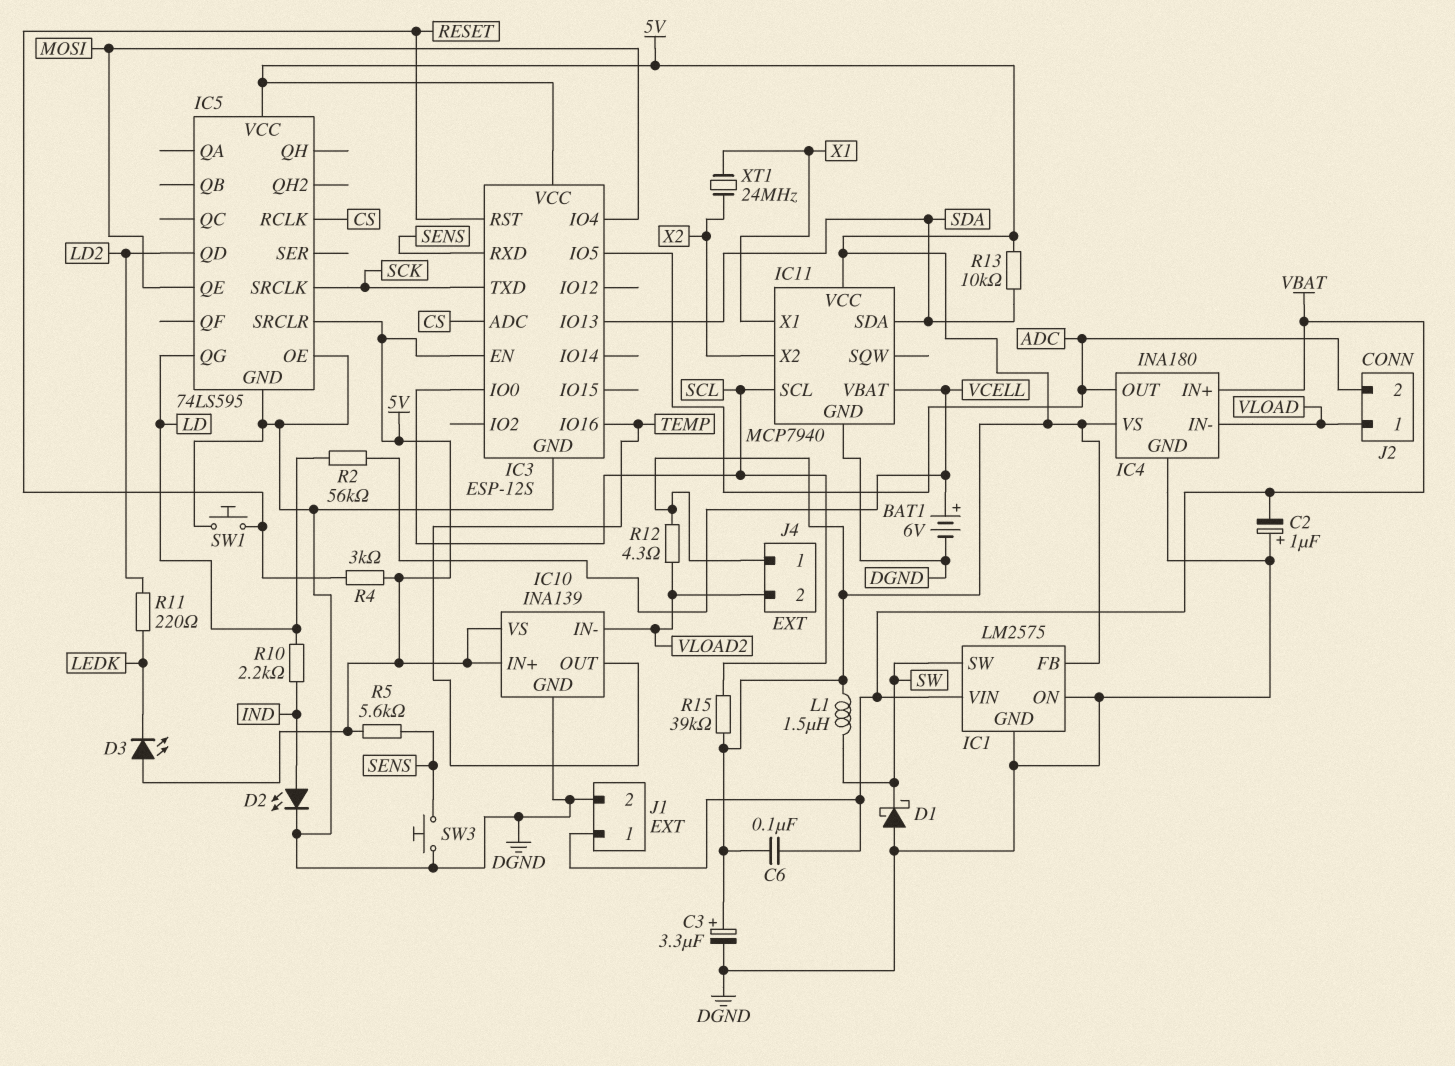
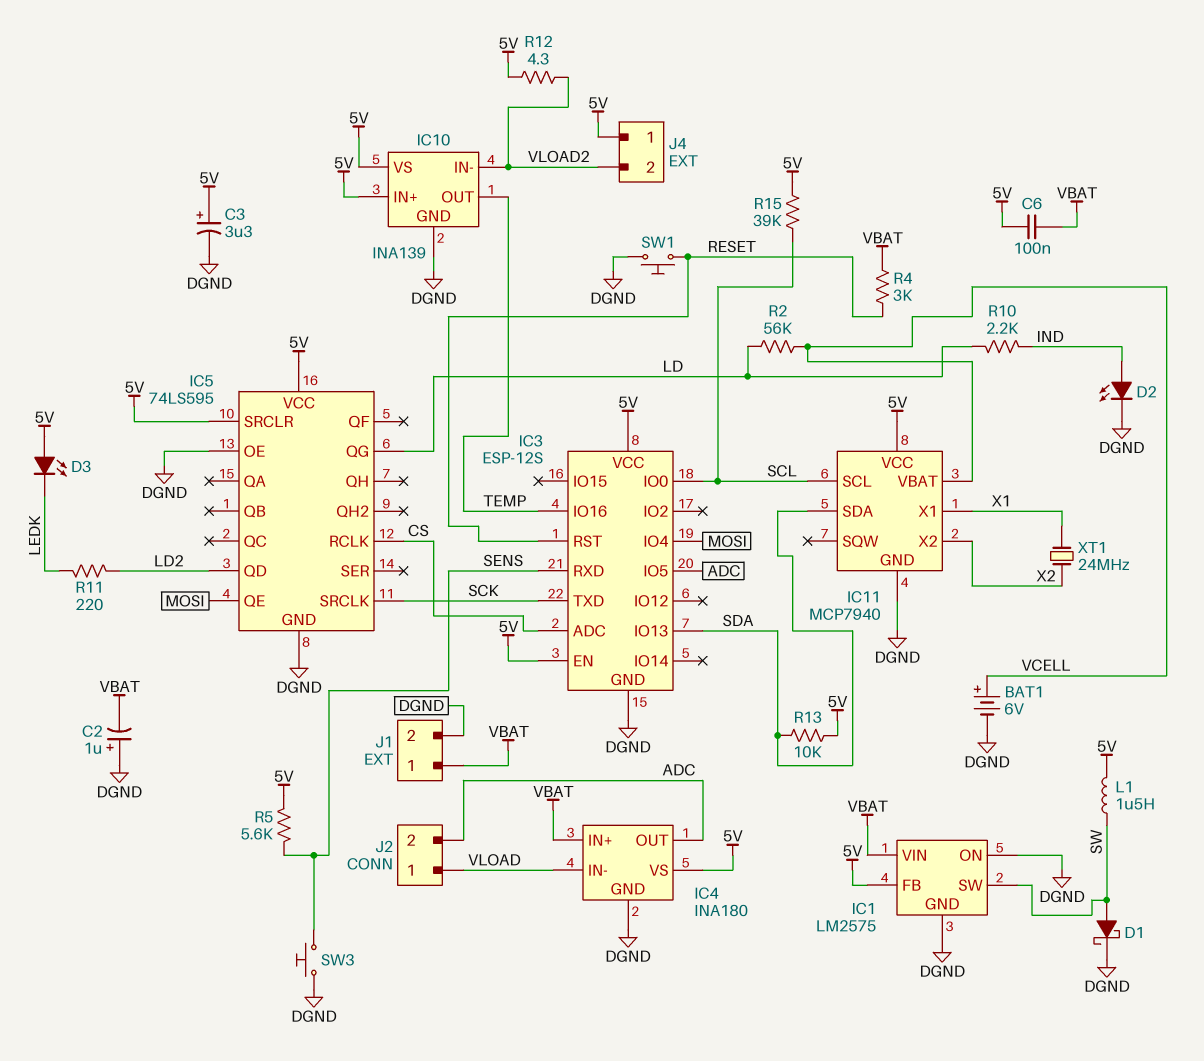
D1: schottky (A DGND, K SW) -> schottky (A SW, K DGND)
R4: 3k (5V, RESET) -> 3k (RESET, VBAT)

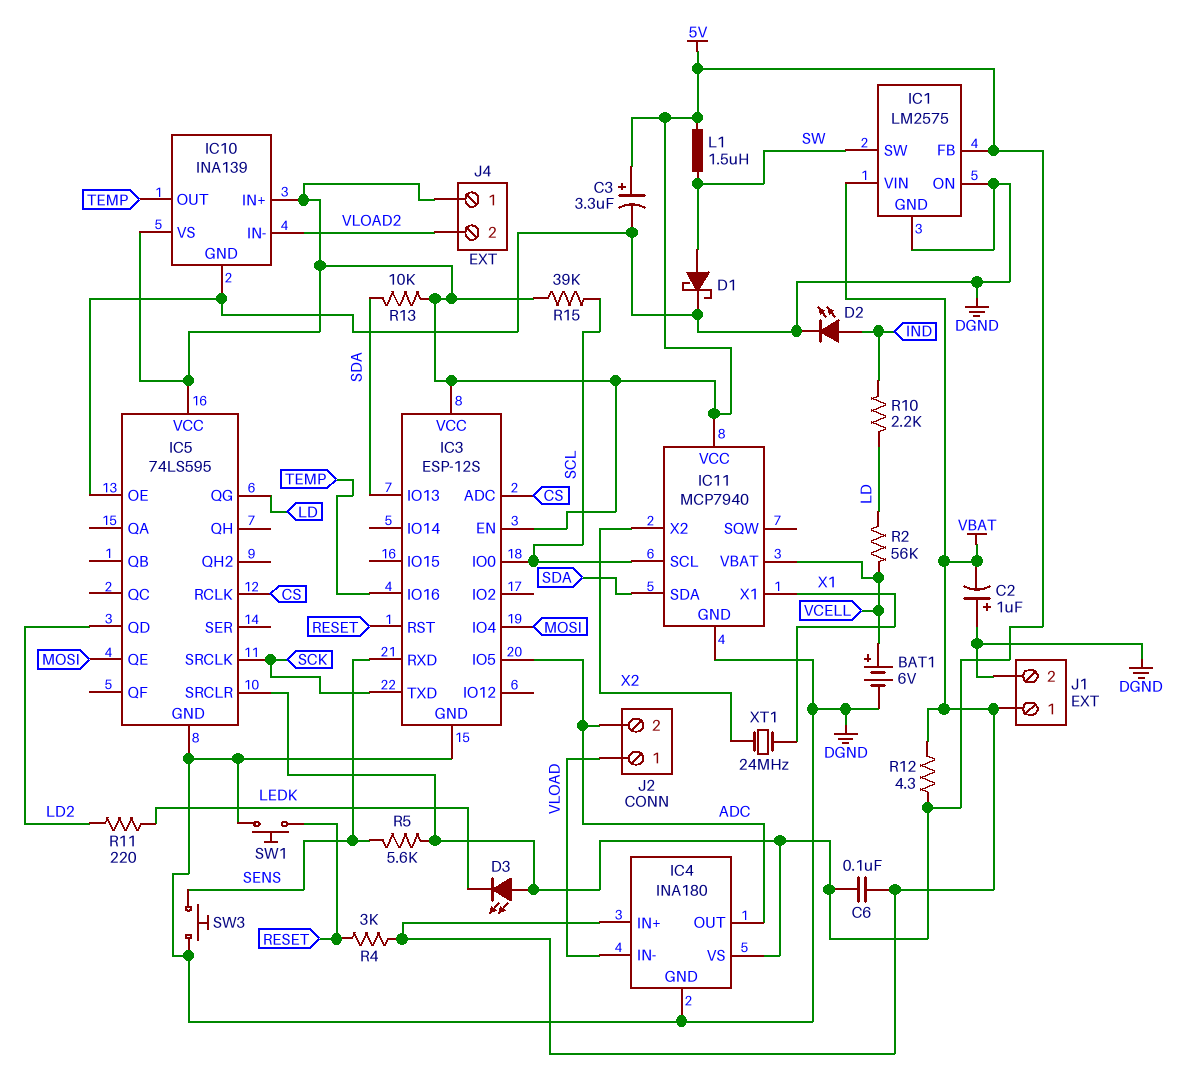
R12: 4.3 (5V, VLOAD2) -> 4.3 (5V, VBAT)

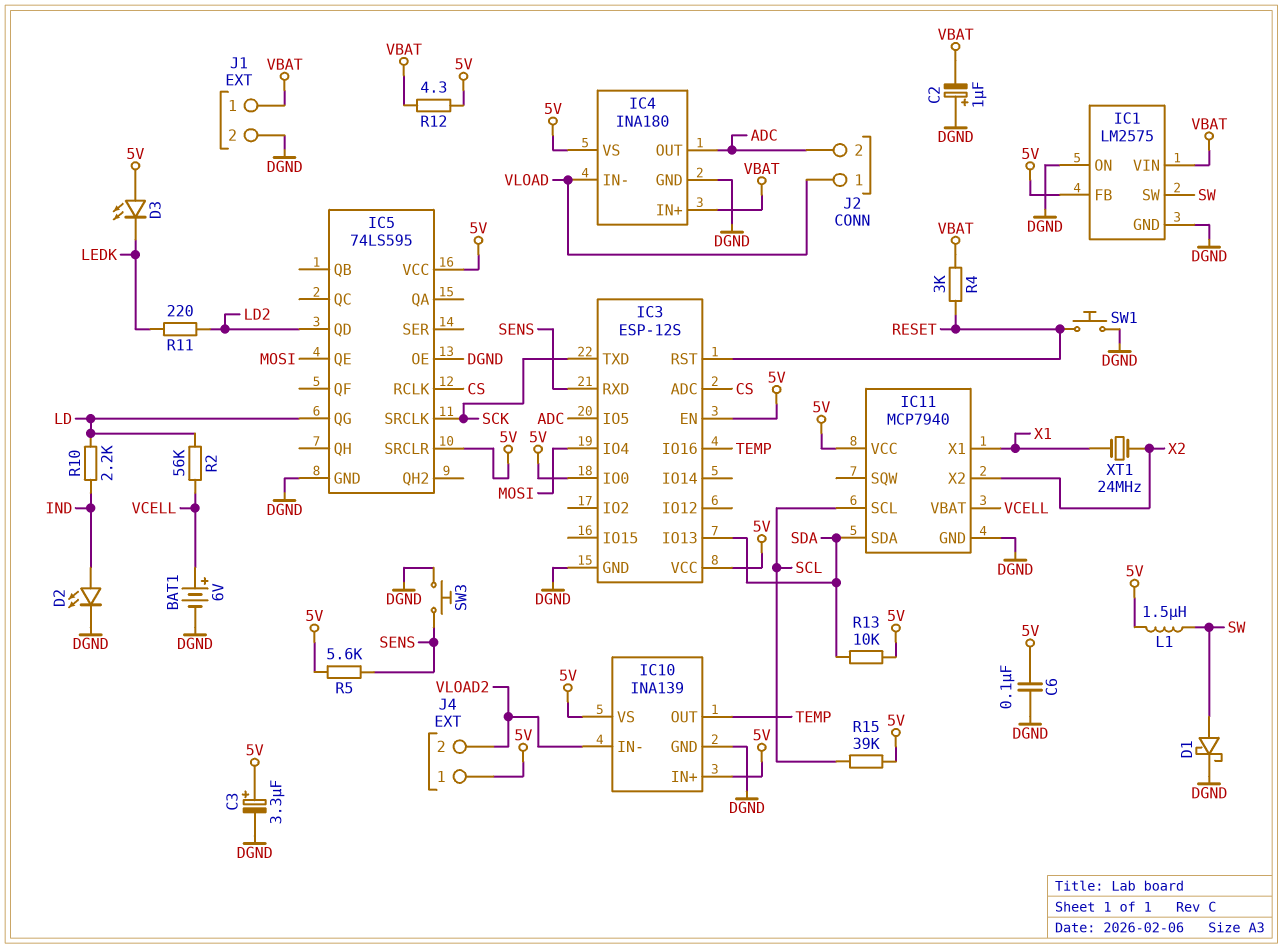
C6: 100nF (5V, VBAT) -> 100nF (5V, DGND)
IC3 pin IO0: SCL -> 5V

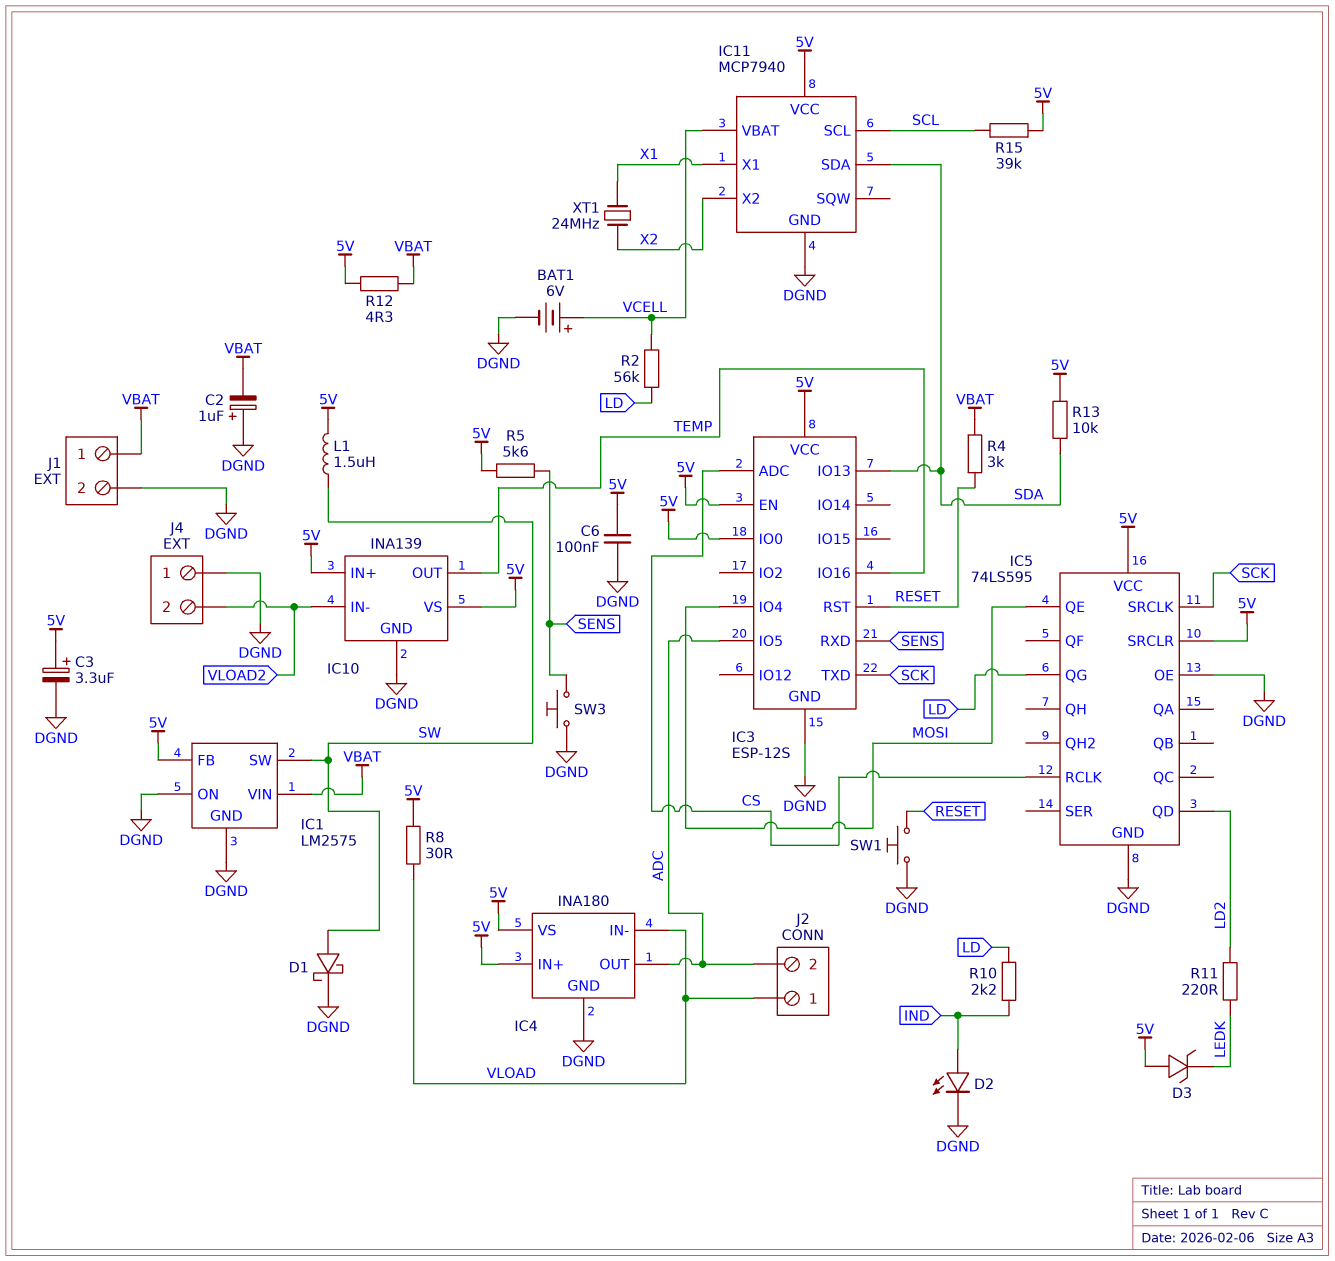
D3: LED (A 5V, K LEDK) -> zener (A 5V, K LEDK)
IC4 pin IN+: VBAT -> 5V
J4 pin 1: 5V -> DGND
R8: none -> 30 (5V, VLOAD)

